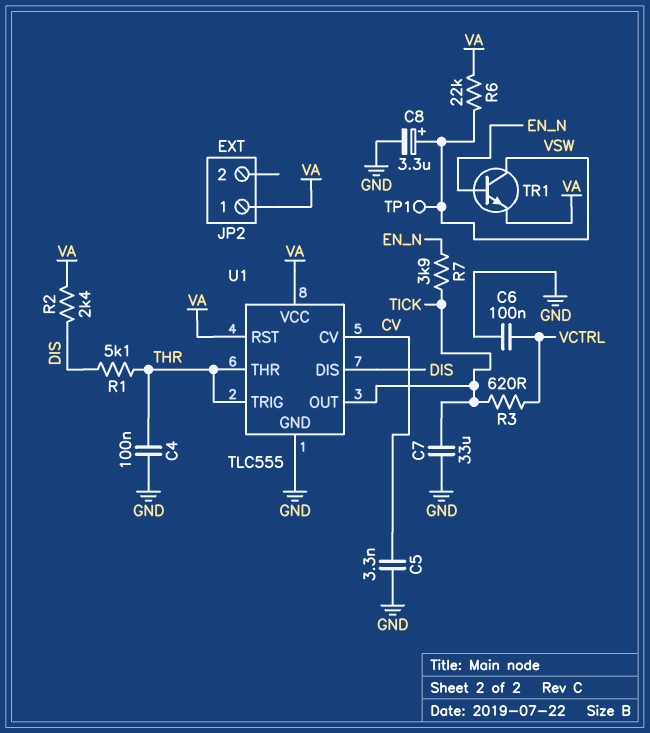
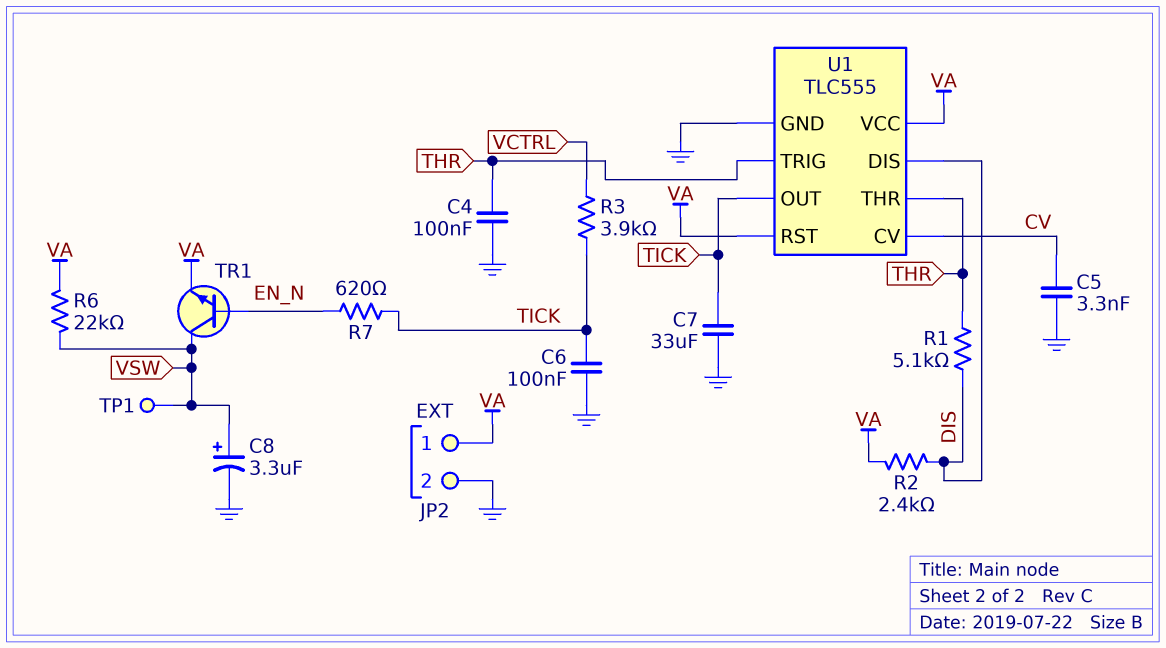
C6: 100nF (GND, VCTRL) -> 100nF (GND, TICK)
JP2 pin 2: none -> GND
R3: 620 (TICK, VCTRL) -> 3.9k (TICK, VCTRL)
R7: 3.9k (EN_N, TICK) -> 620 (EN_N, TICK)

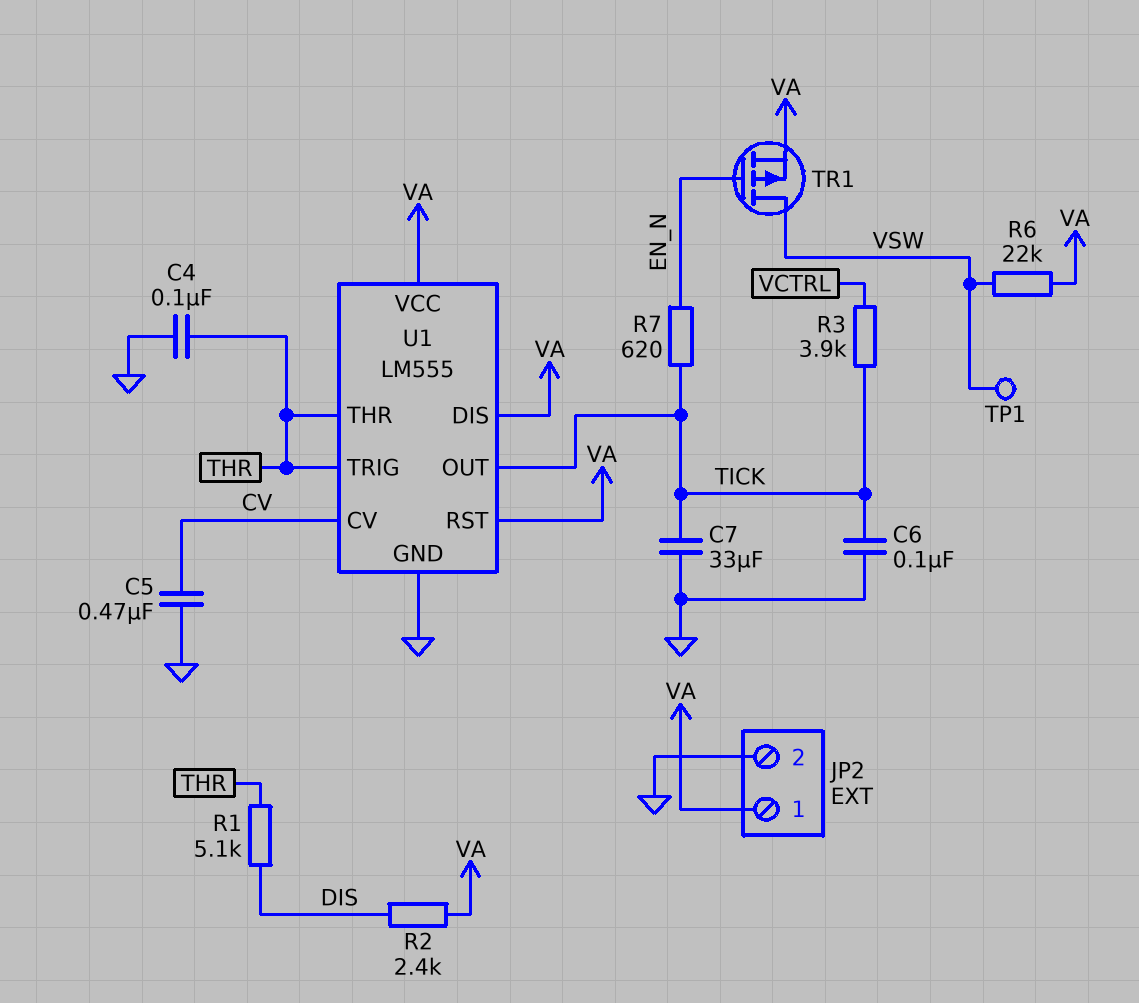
C5: 3.3nF (CV, GND) -> 470nF (CV, GND)
C8: 3.3uF (plus VSW, minus GND) -> none
TR1: NPN (B EN_N, C VSW, E VA) -> PMOS (G EN_N, D VSW, S VA)
U1: TLC555 -> LM555
U1 pin DIS: DIS -> VA

